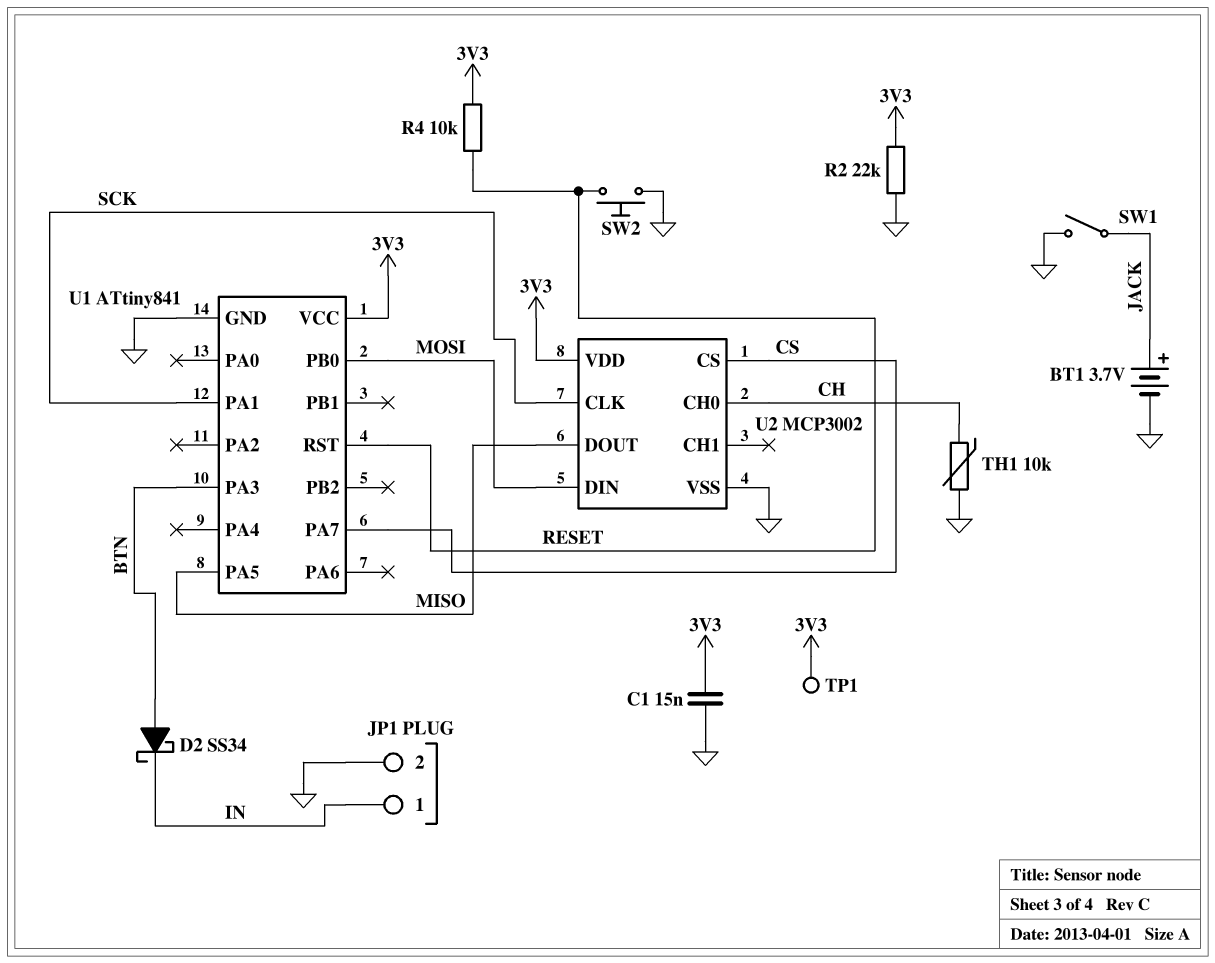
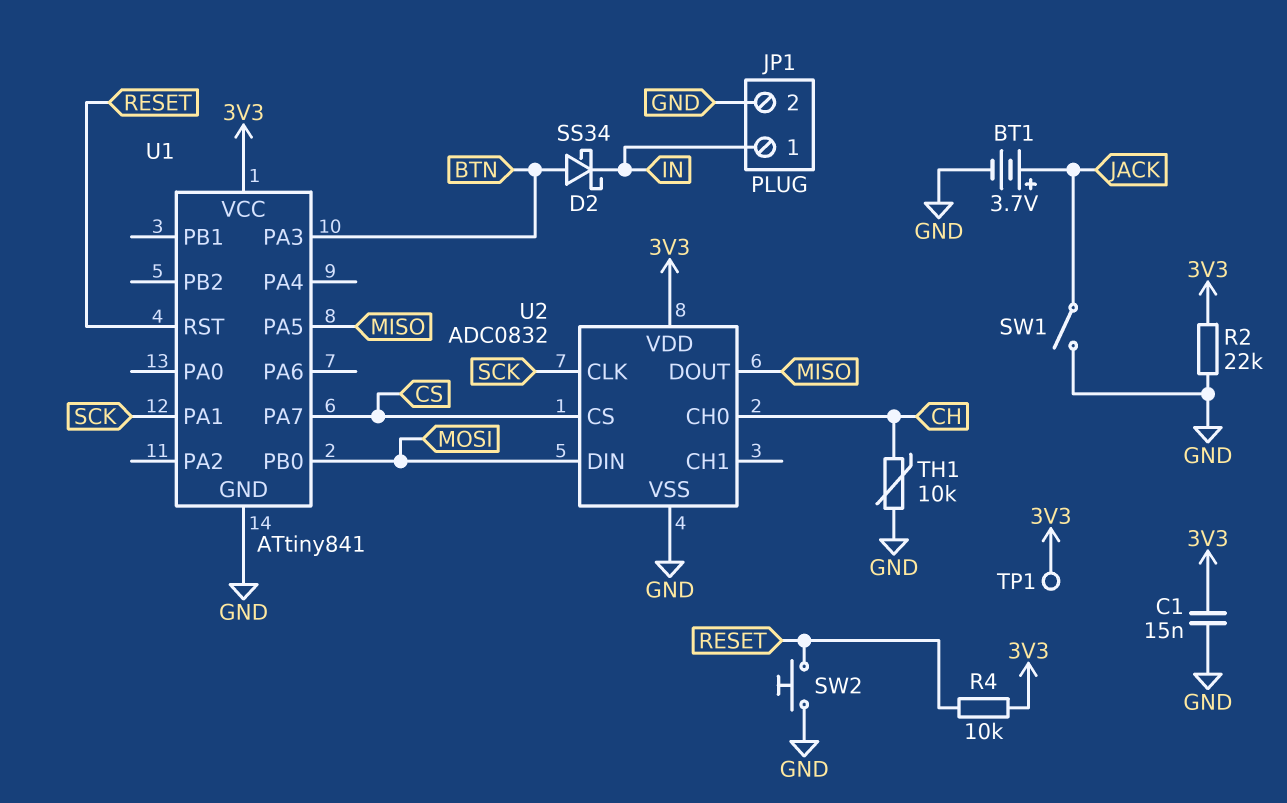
U2: MCP3002 -> ADC0832

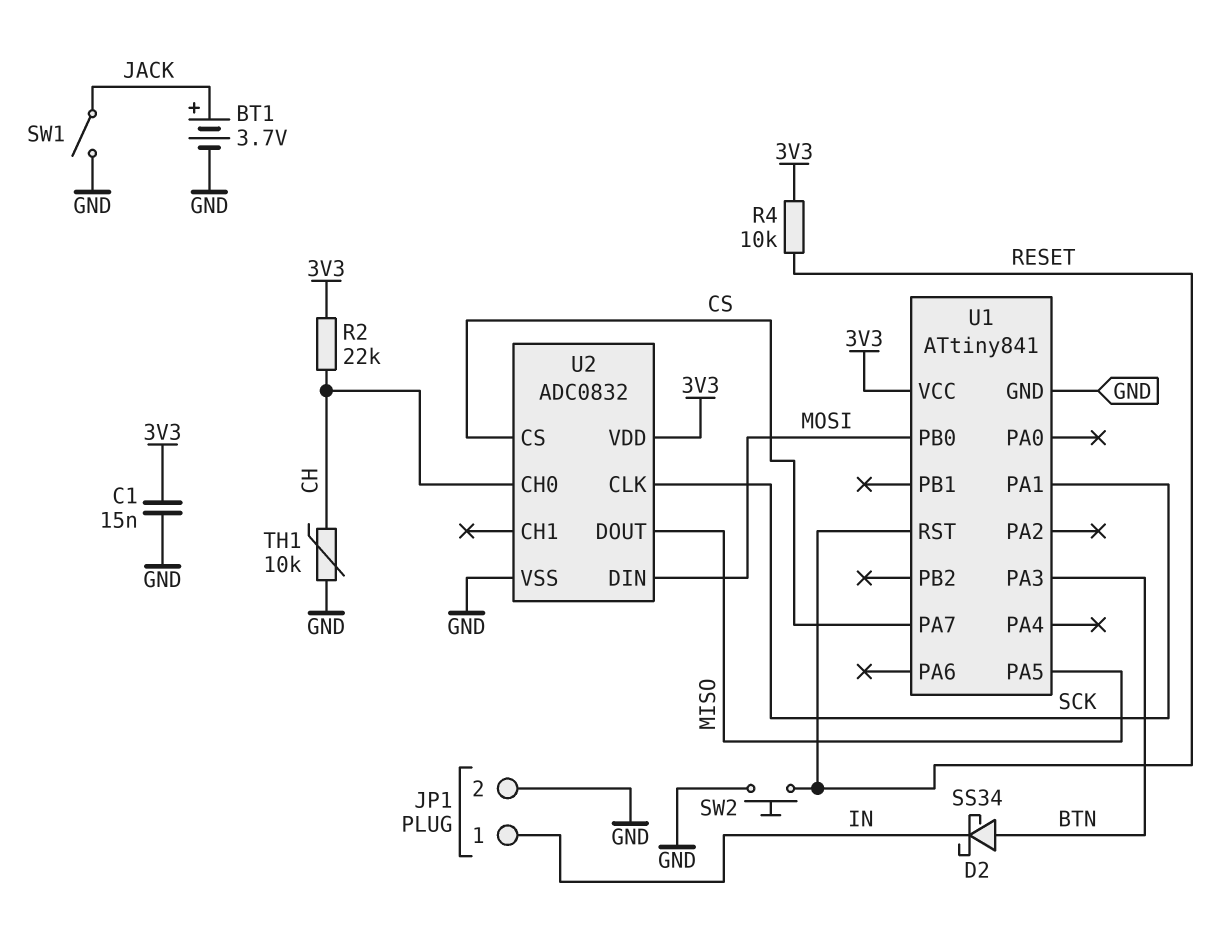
R2: 22k (3V3, GND) -> 22k (3V3, CH)
TP1: test point (3V3) -> none

